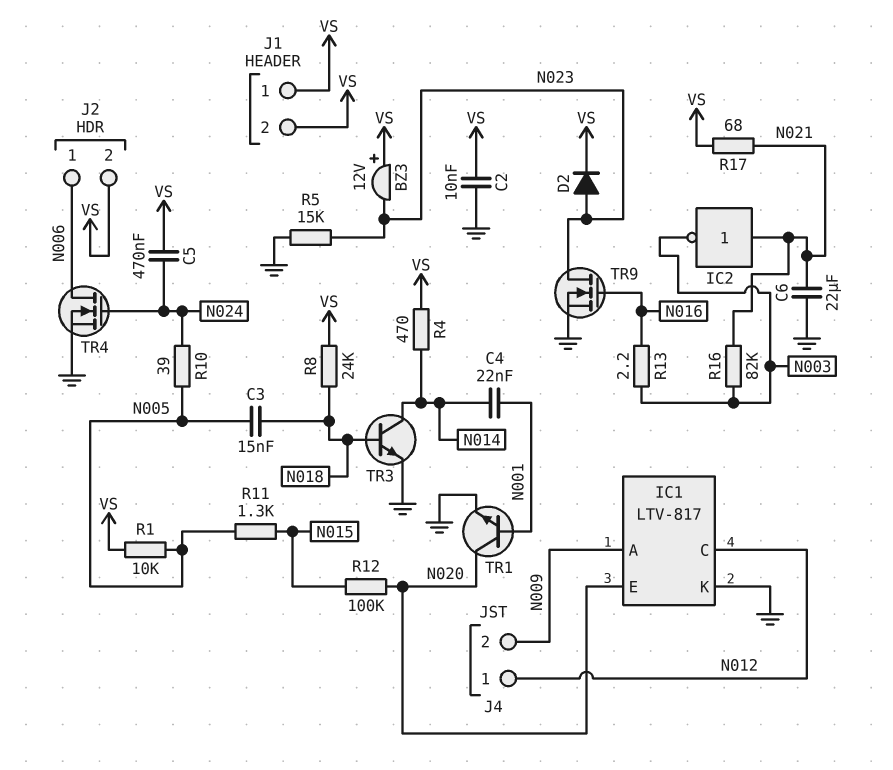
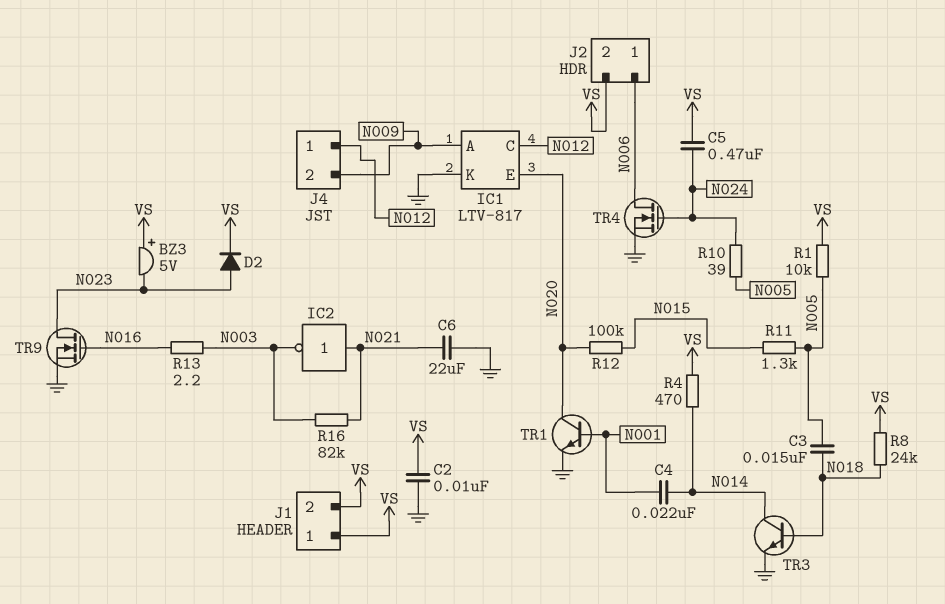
BZ3: buzzer 12V (plus VS, minus N023) -> buzzer 5V (plus VS, minus N023)
R5: 15k (GND, N023) -> none
R17: 68 (N021, VS) -> none

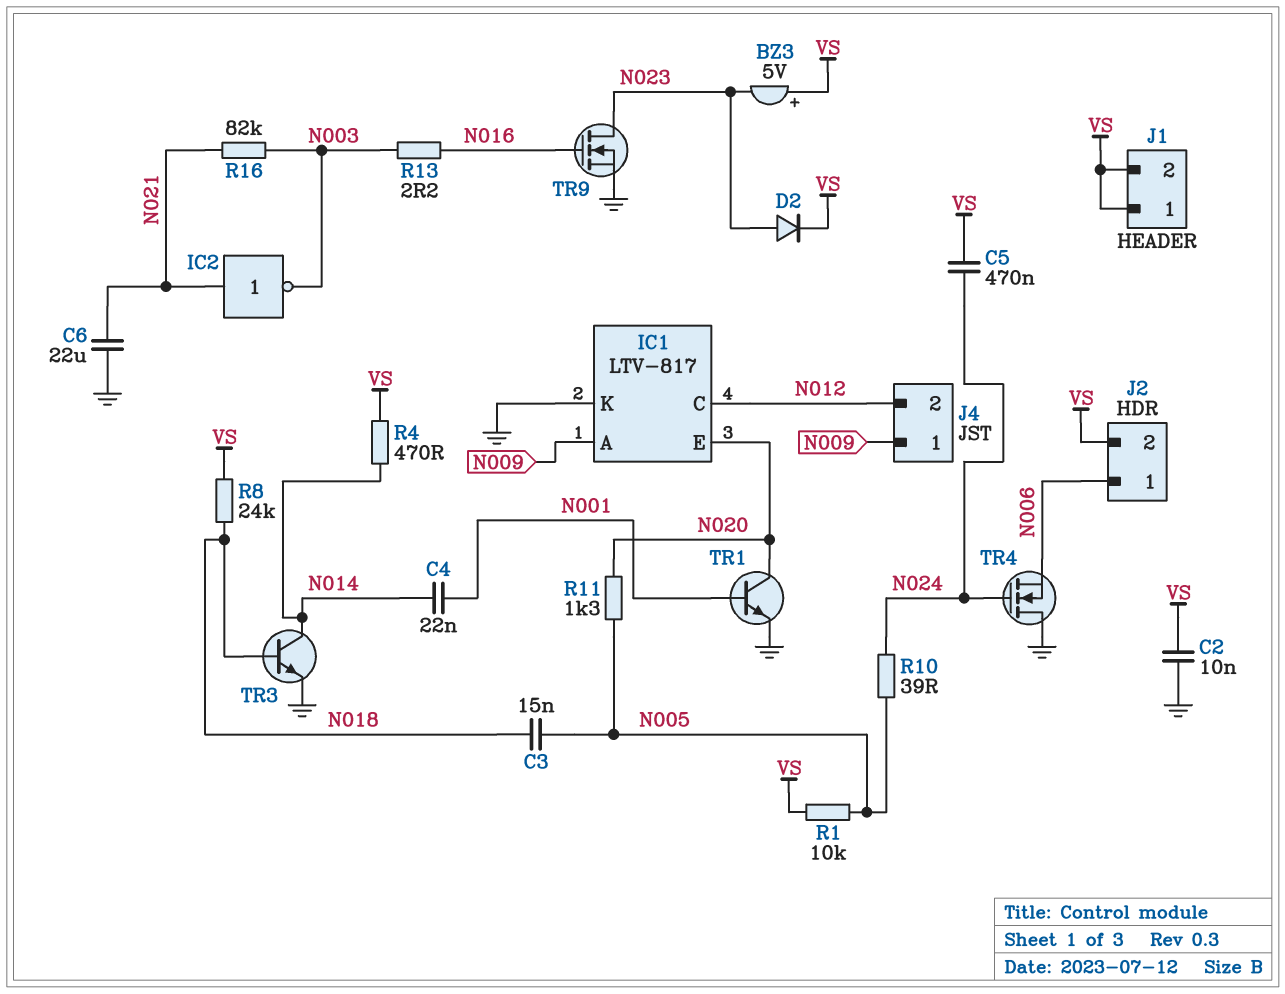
J4 pin 1: N012 -> N009
J4 pin 2: N009 -> N012
R11: 1.3k (N005, N015) -> 1.3k (N005, N020)
R12: 100k (N015, N020) -> none
TR4: NMOS (G N024, D N006, S GND) -> NMOS (G N024, D GND, S N006)

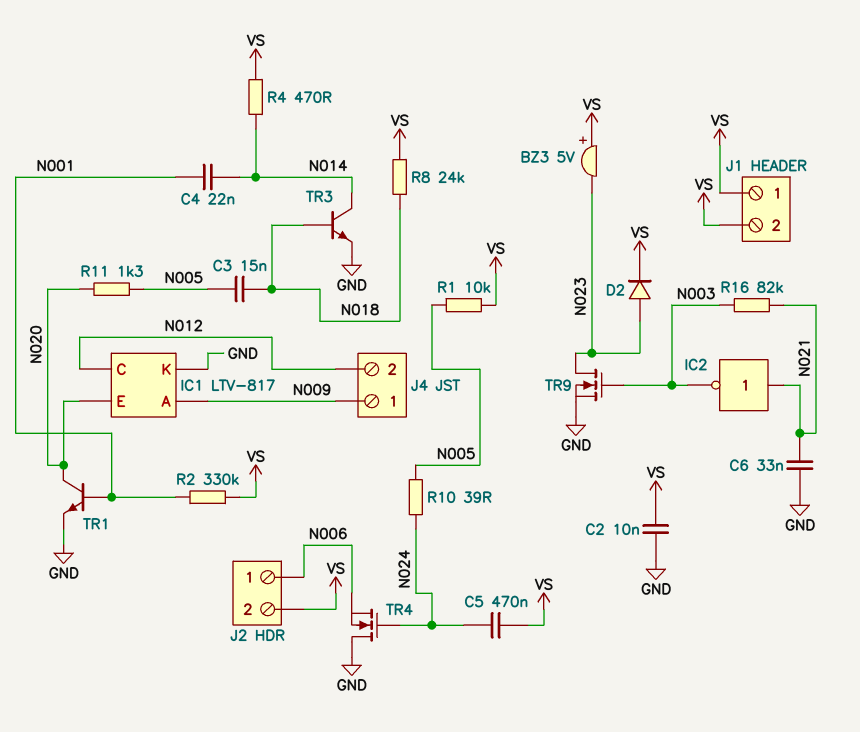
C6: 22uF (GND, N021) -> 33nF (GND, N021)
R2: none -> 330k (N001, VS)
R13: 2.2 (N003, N016) -> none
TR9: NMOS (G N016, D N023, S GND) -> NMOS (G N003, D N023, S GND)

